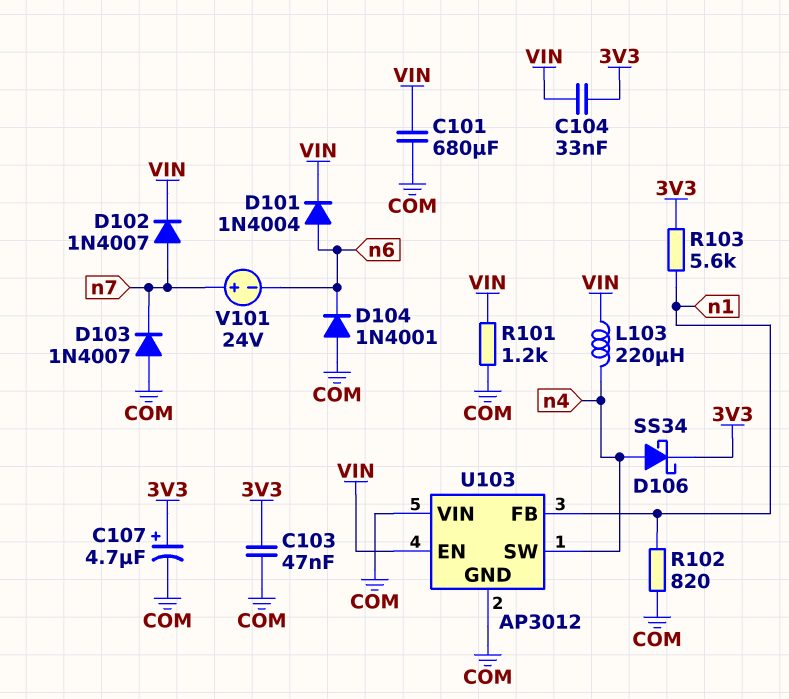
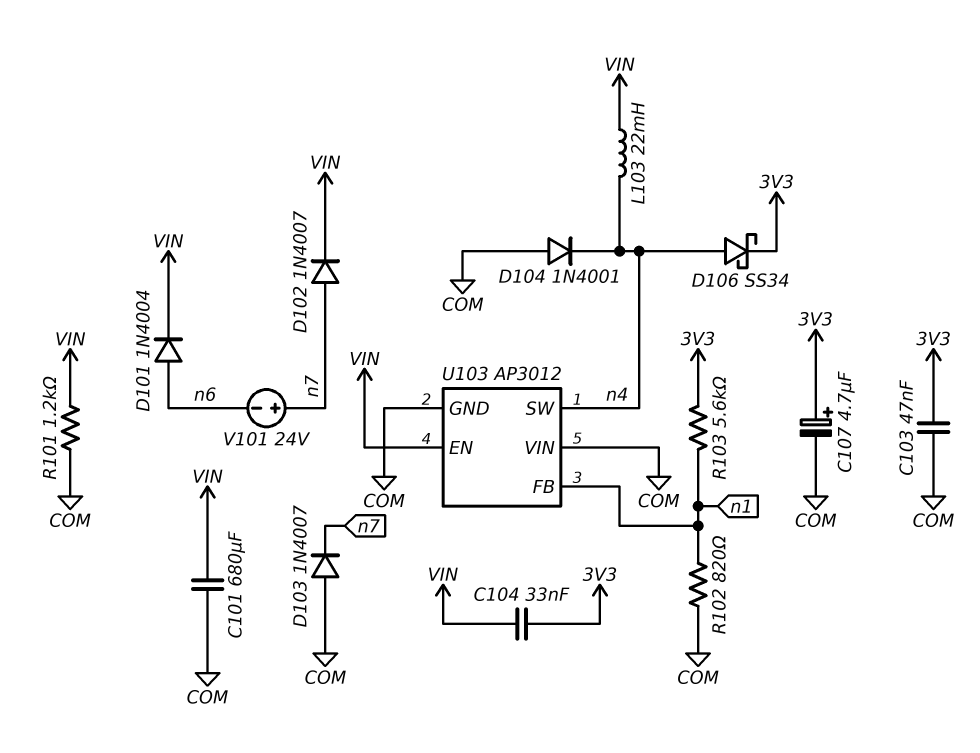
D104: diode 1N4001 (A COM, K n6) -> diode 1N4001 (A COM, K n4)
L103: 220uH (VIN, n4) -> 22mH (VIN, n4)

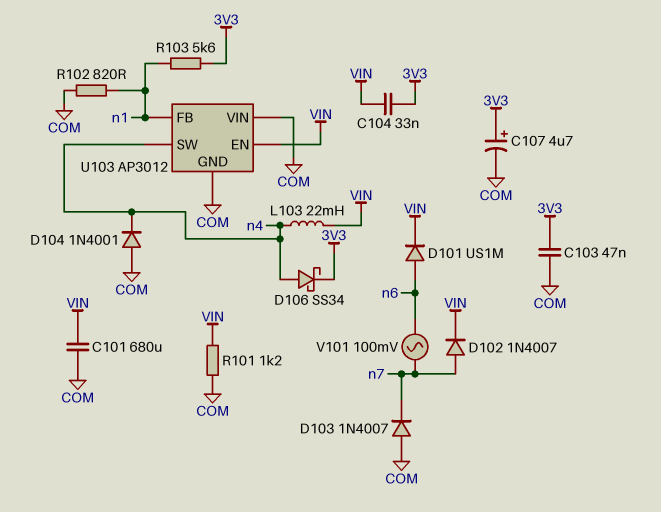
D101: diode 1N4004 (A n6, K VIN) -> diode US1M (A n6, K VIN)
V101: 24V (plus n7, minus n6) -> AC 100mV (n6, n7)

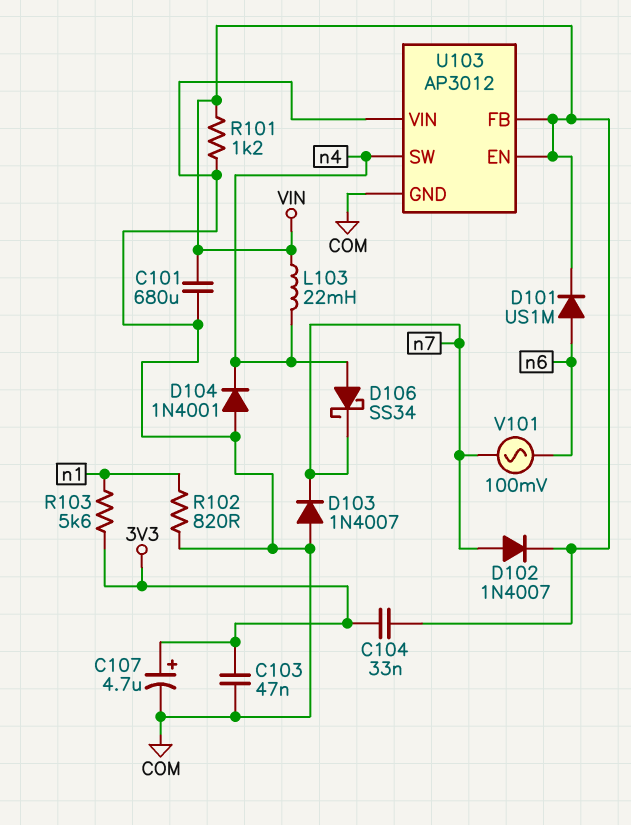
D106: schottky SS34 (A n4, K 3V3) -> schottky SS34 (A n4, K n7)
U103 pin FB: n1 -> VIN

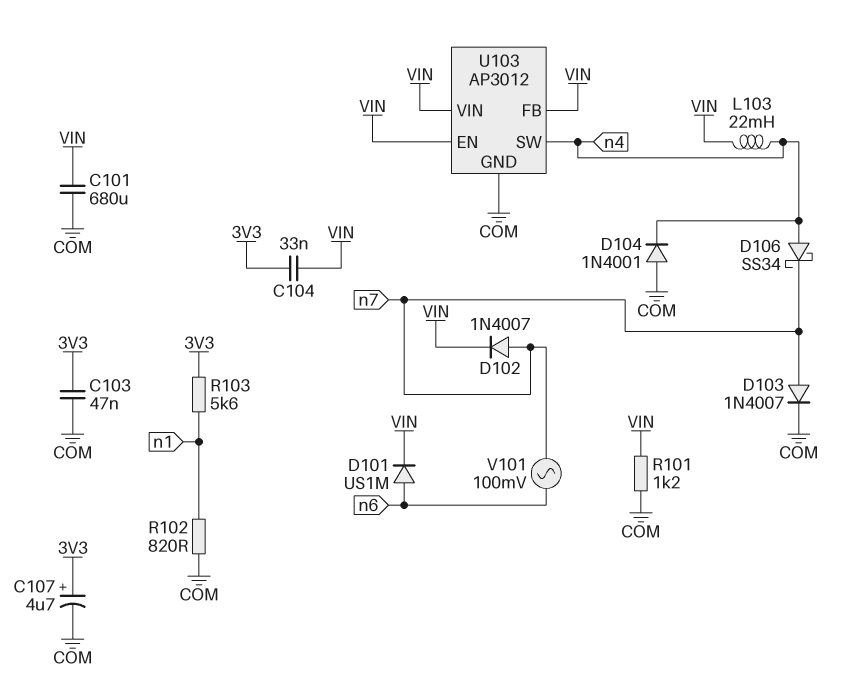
D103: diode 1N4007 (A COM, K n7) -> diode 1N4007 (A n7, K COM)
U103 pin VIN: COM -> VIN

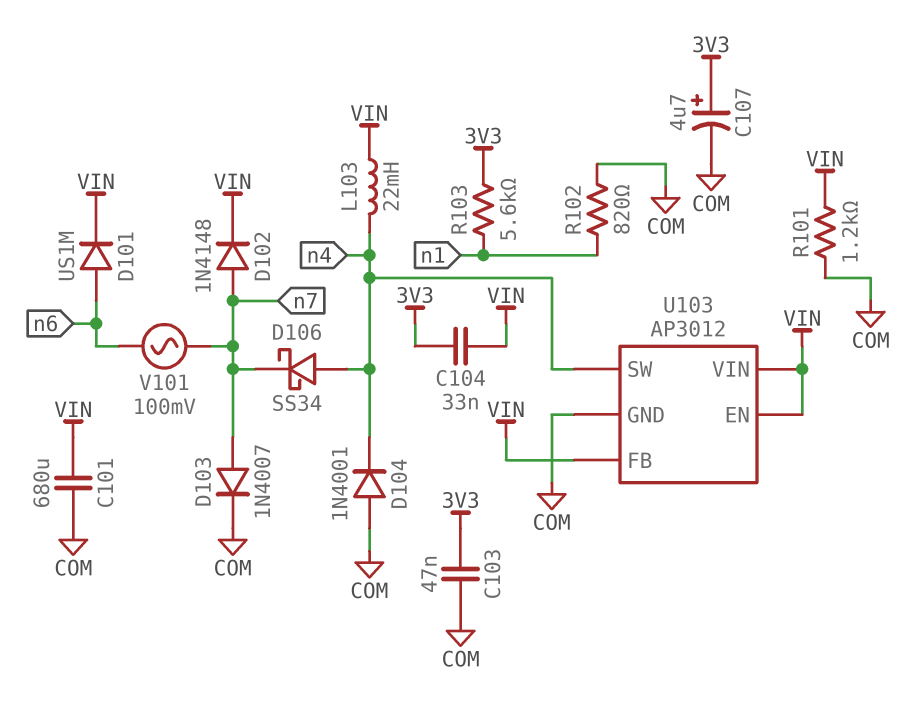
D102: diode 1N4007 (A n7, K VIN) -> diode 1N4148 (A n7, K VIN)

